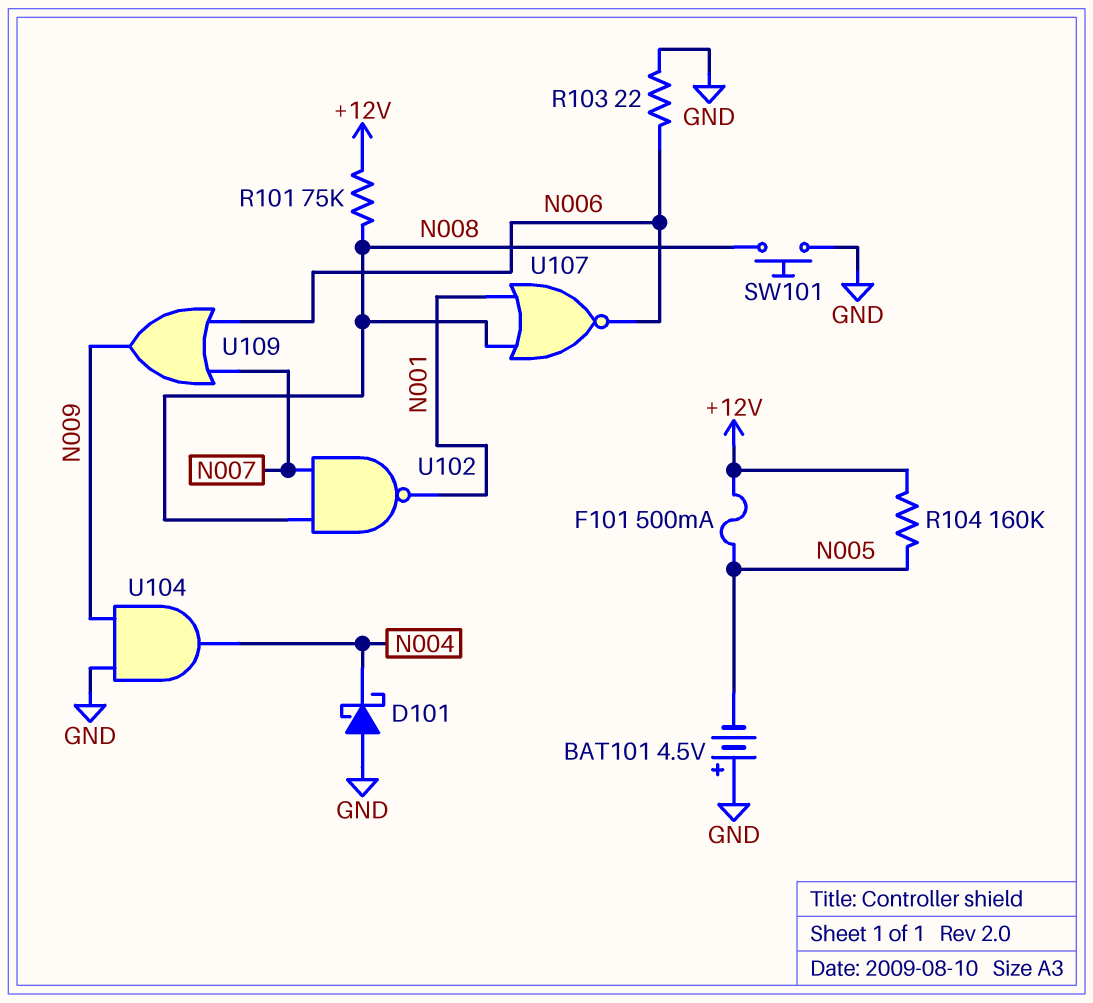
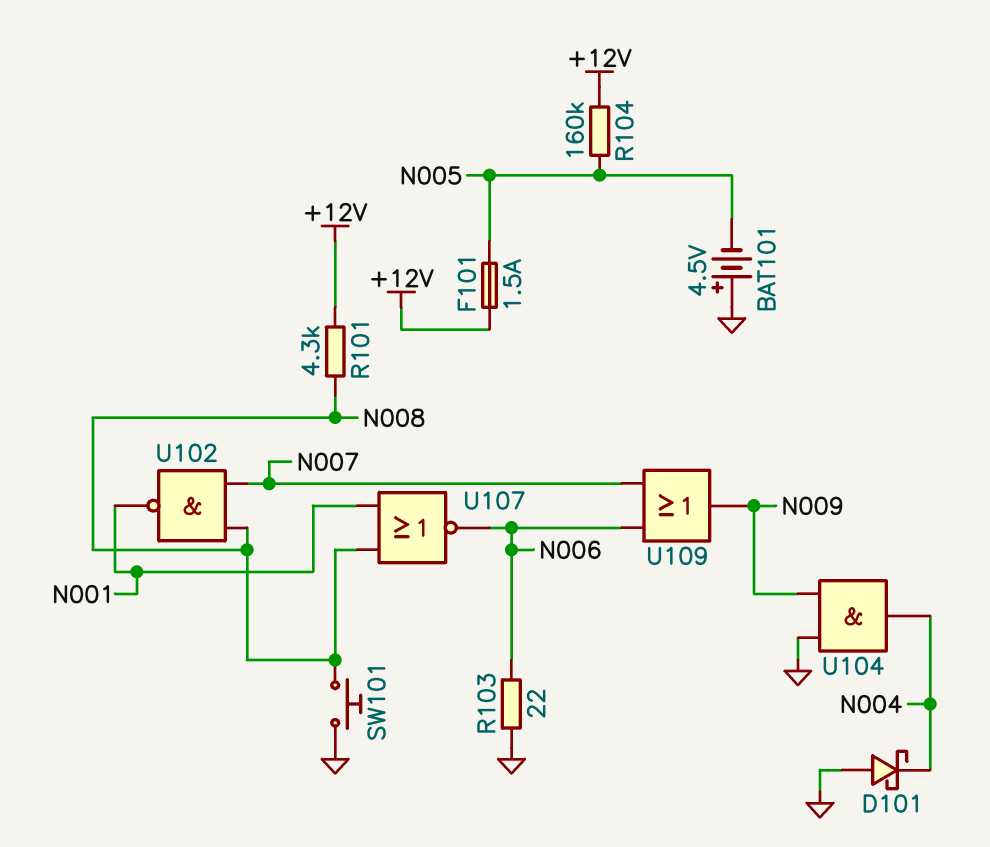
F101: 500mA (+12V, N005) -> 1.5A (+12V, N005)
R101: 75k (+12V, N008) -> 4.3k (+12V, N008)

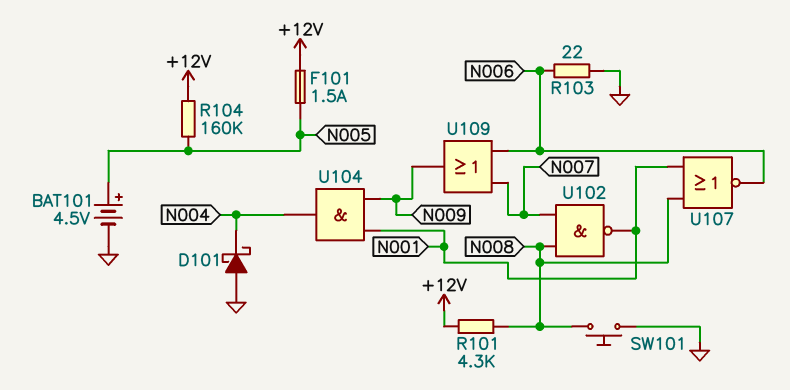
BAT101: 4.5V (plus GND, minus N005) -> 4.5V (plus N005, minus GND)
U104: AND (in GND, in N009, out N004) -> AND (in N001, in N009, out N004)

